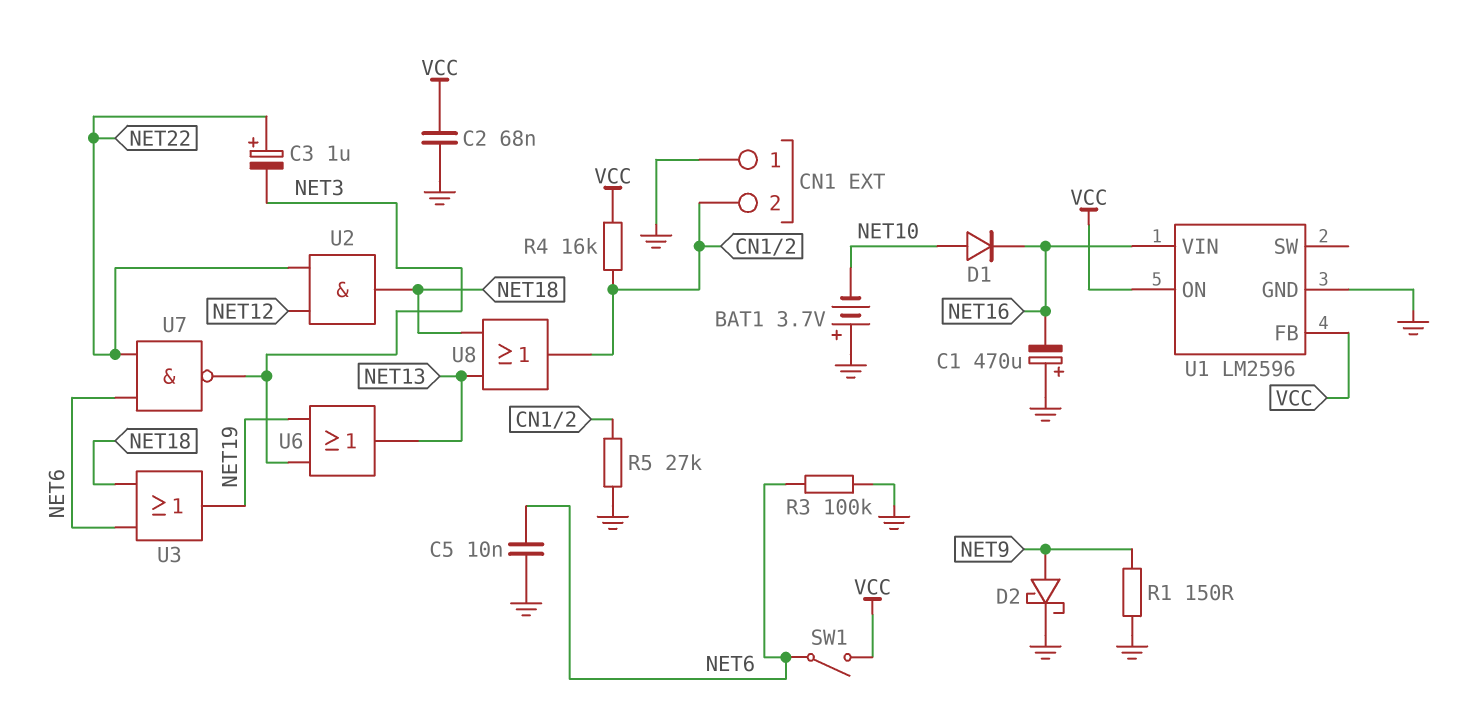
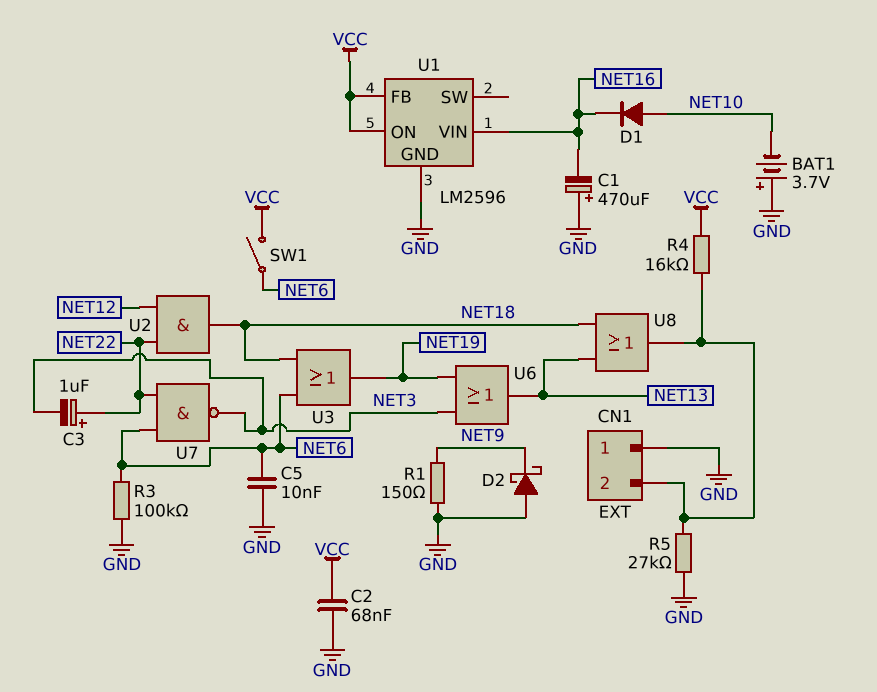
D2: schottky (A NET9, K GND) -> schottky (A GND, K NET9)

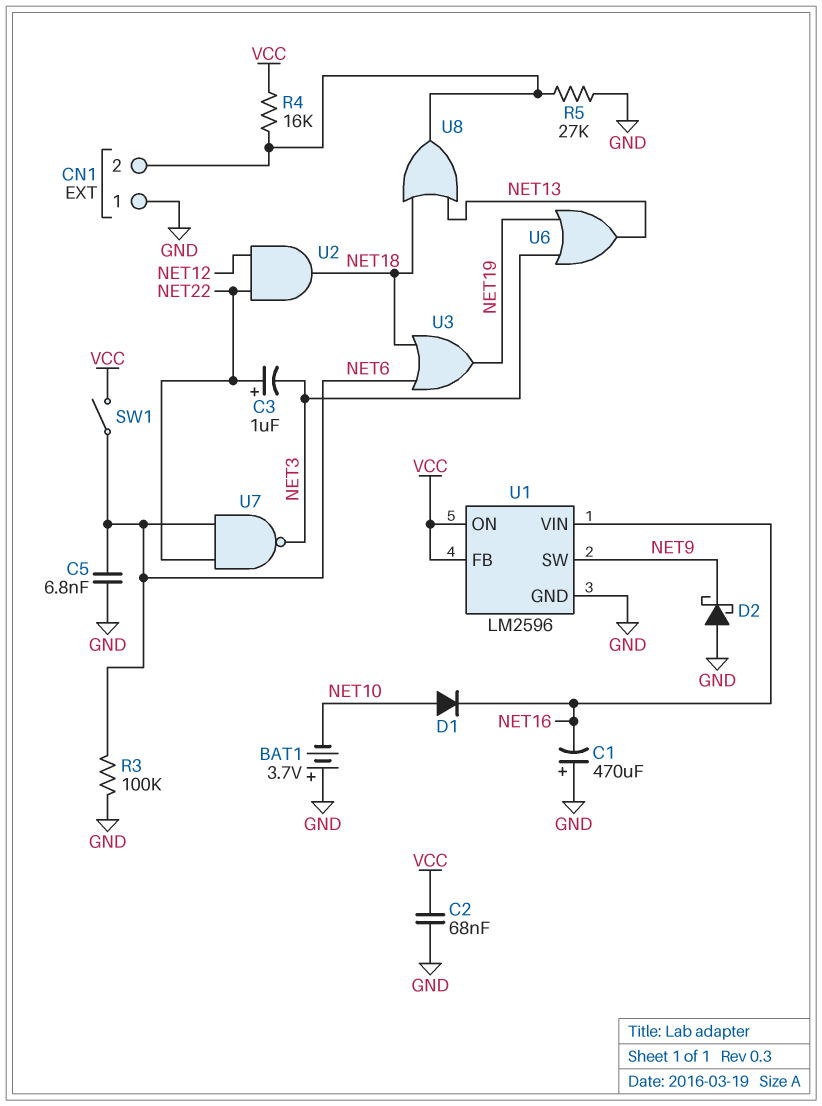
C5: 10nF (GND, NET6) -> 6.8nF (GND, NET6)
R1: 150 (GND, NET9) -> none
U1 pin SW: none -> NET9

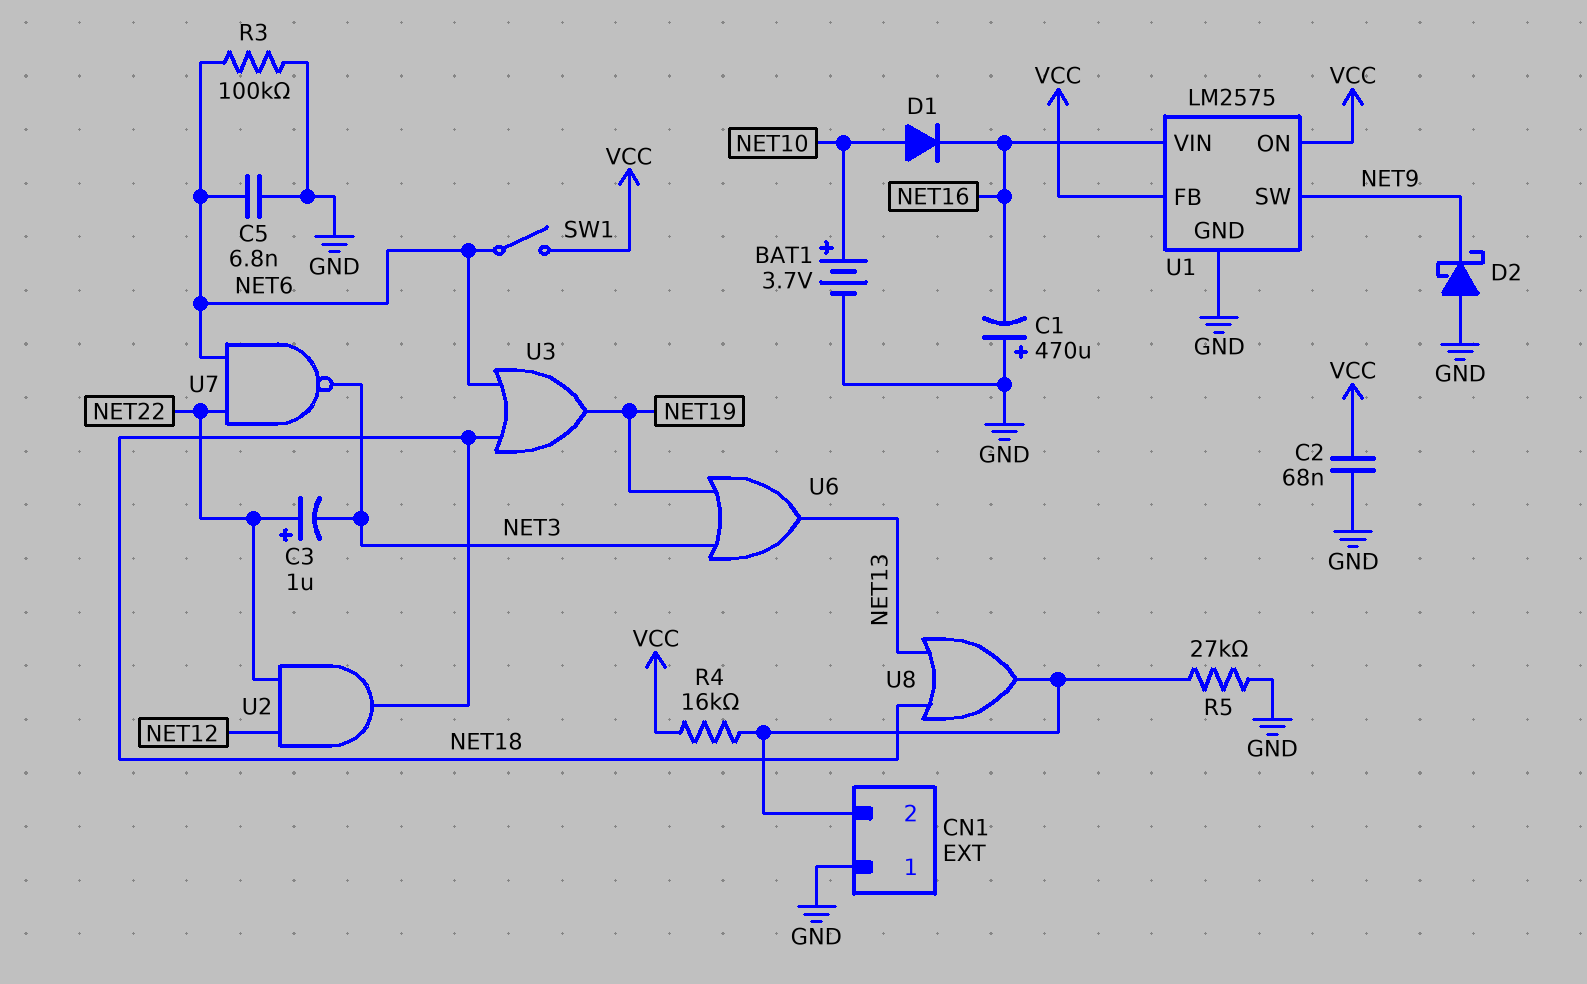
BAT1: 3.7V (plus GND, minus NET10) -> 3.7V (plus NET10, minus GND)
U1: LM2596 -> LM2575

